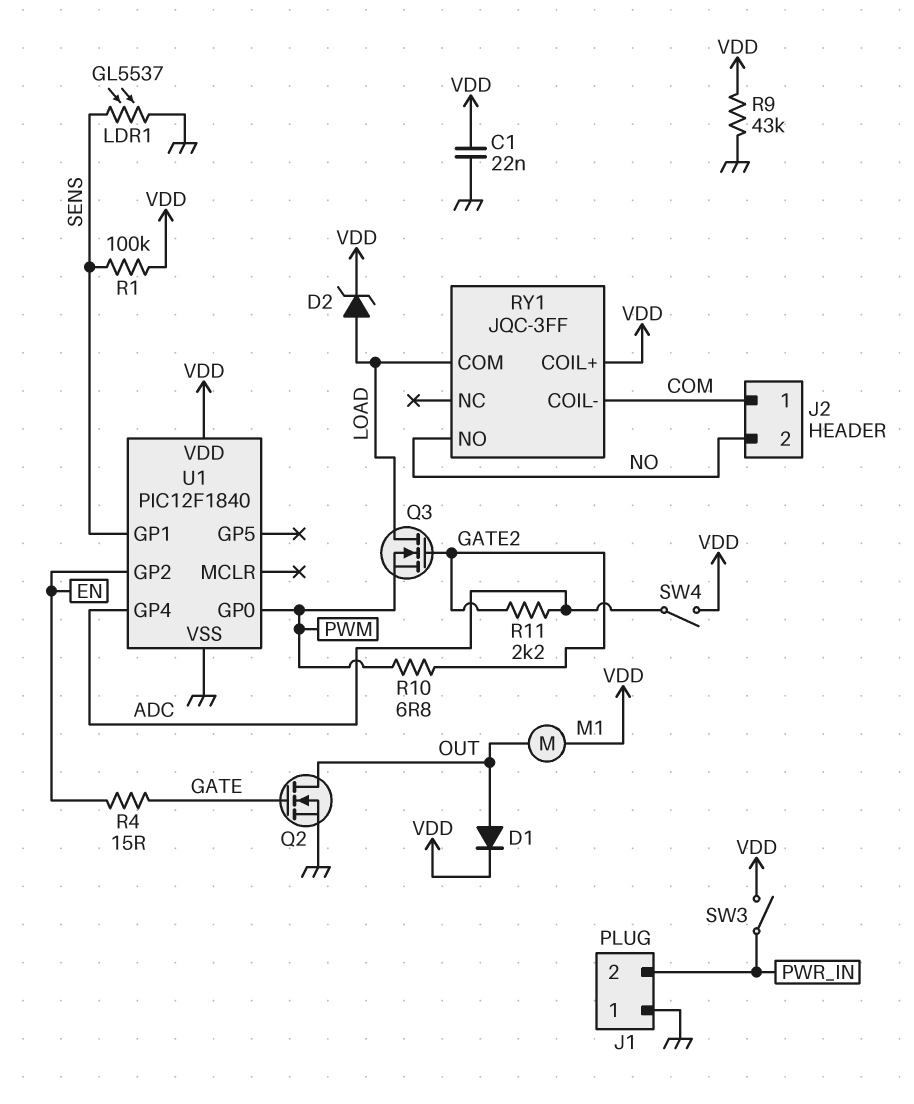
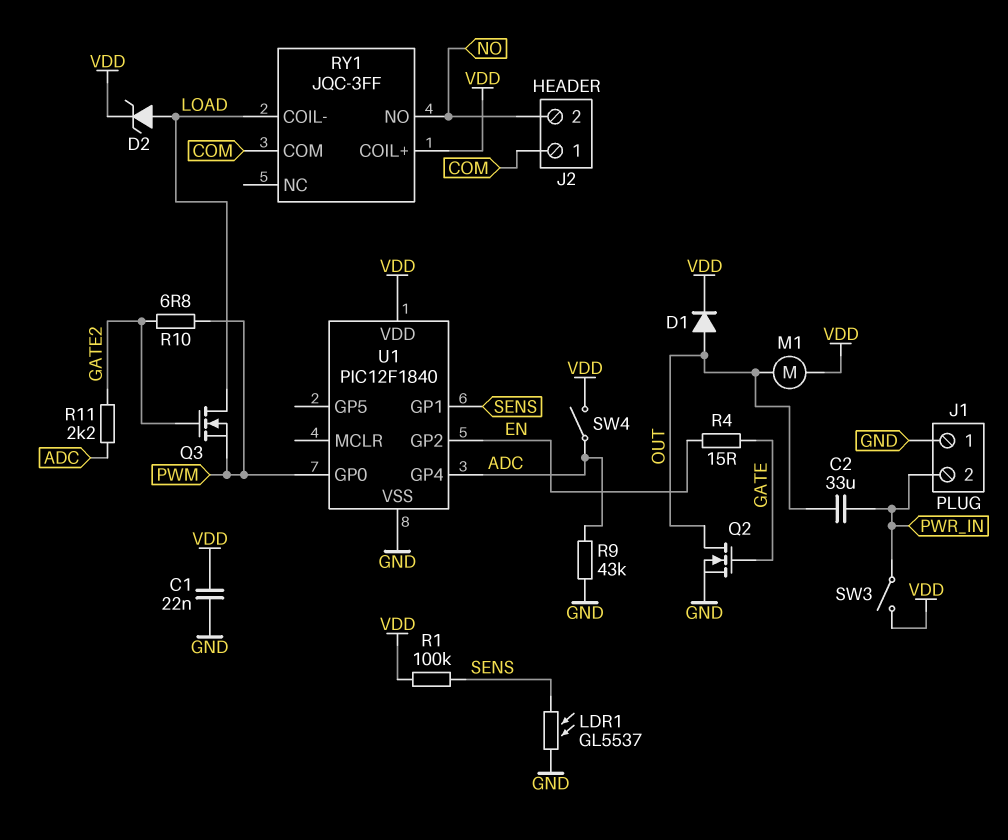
C2: none -> 33uF (OUT, PWR_IN)
R9: 43k (GND, VDD) -> 43k (ADC, GND)
RY1 pin COIL-: COM -> LOAD
RY1 pin COM: LOAD -> COM

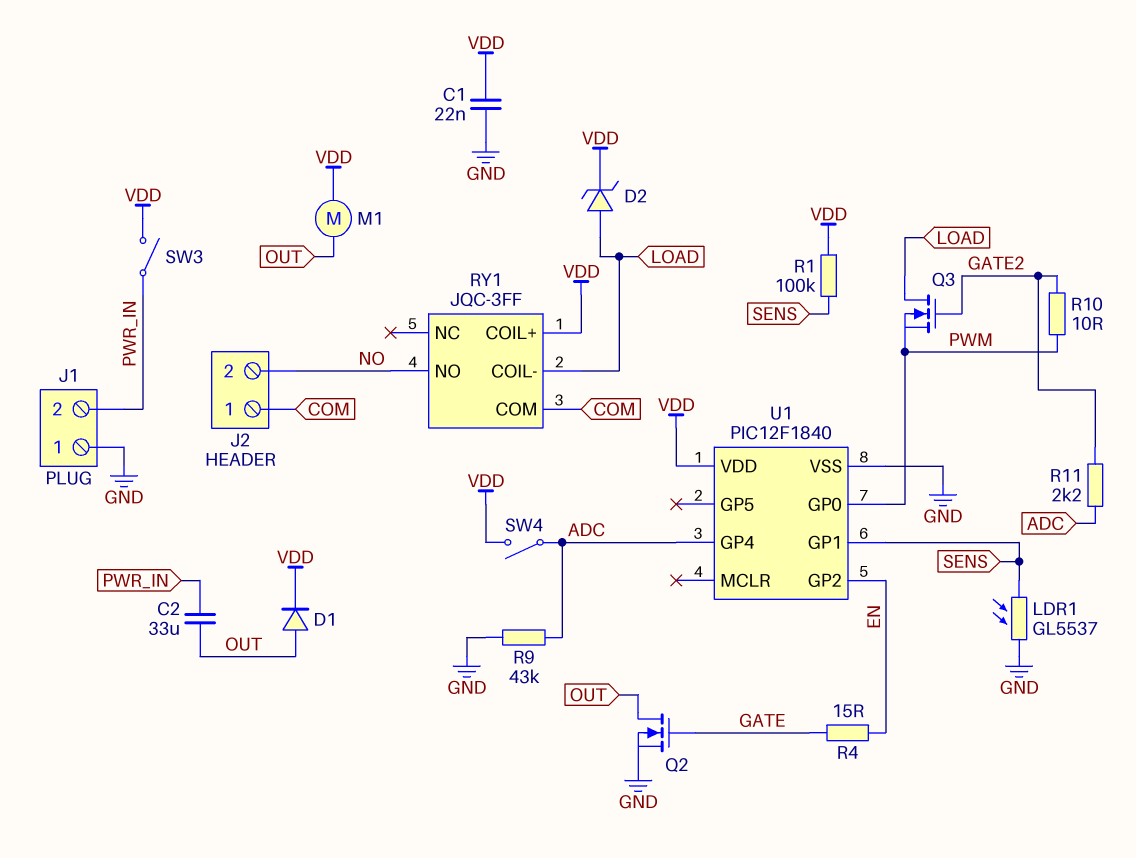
R10: 6.8 (GATE2, PWM) -> 10 (GATE2, PWM)

